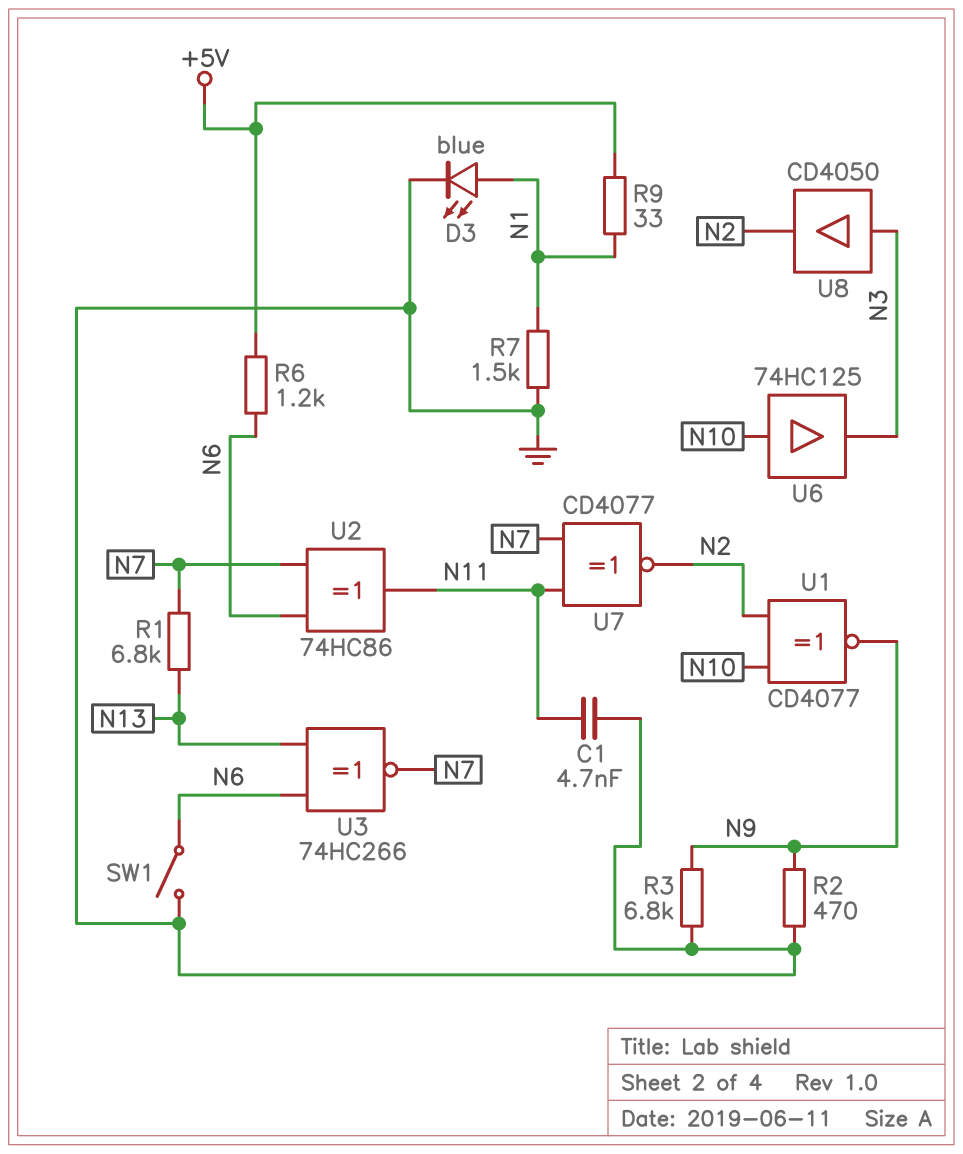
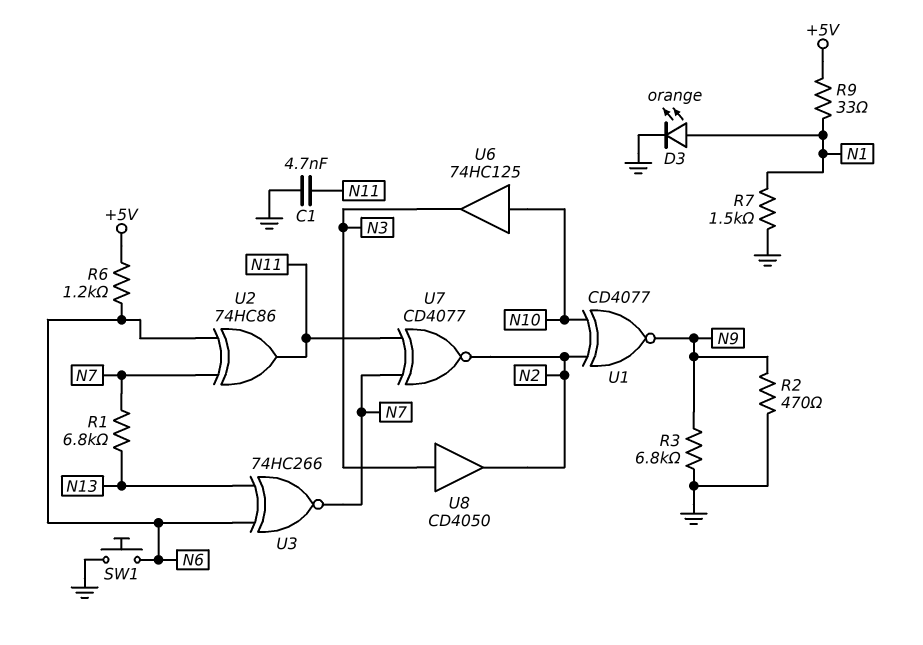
D3: LED blue (A N1, K GND) -> LED orange (A N1, K GND)
SW1: switch (GND, N6) -> button (GND, N6)

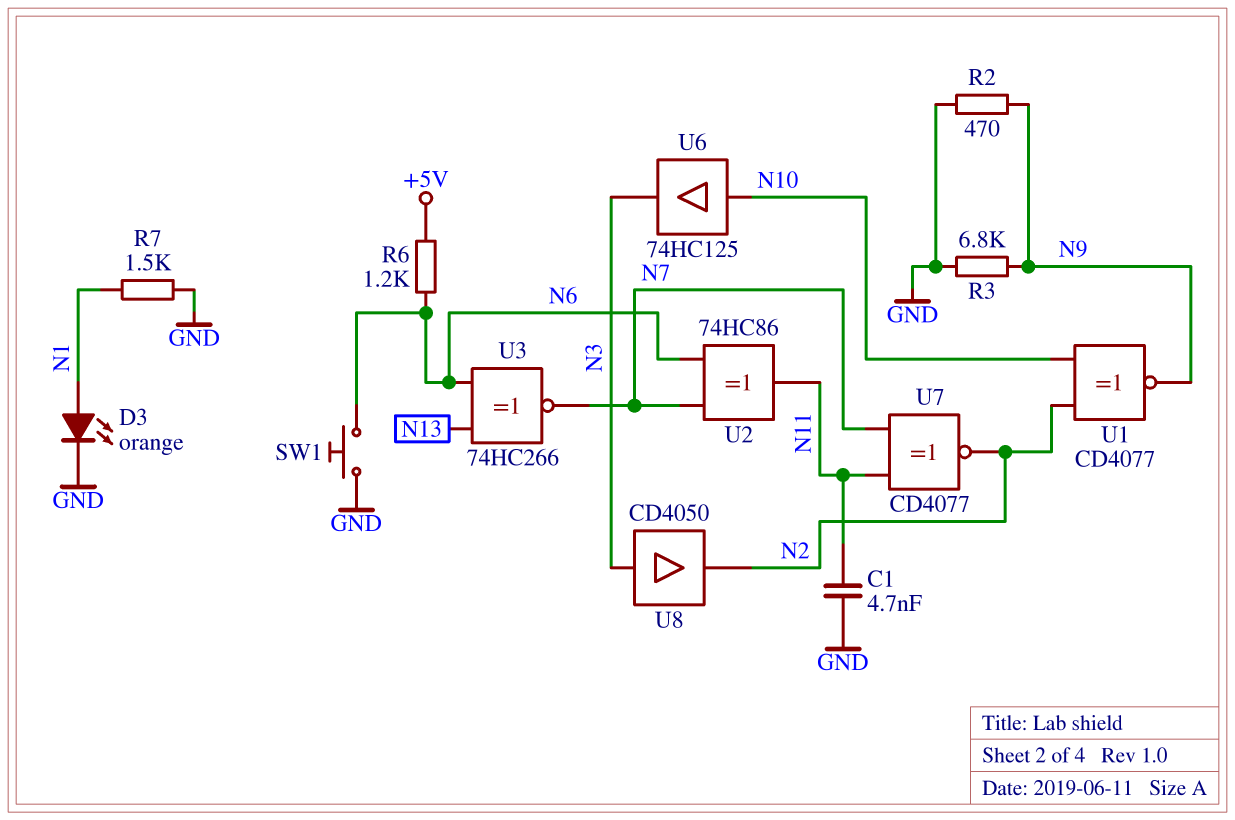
R1: 6.8k (N7, N13) -> none
R9: 33 (+5V, N1) -> none

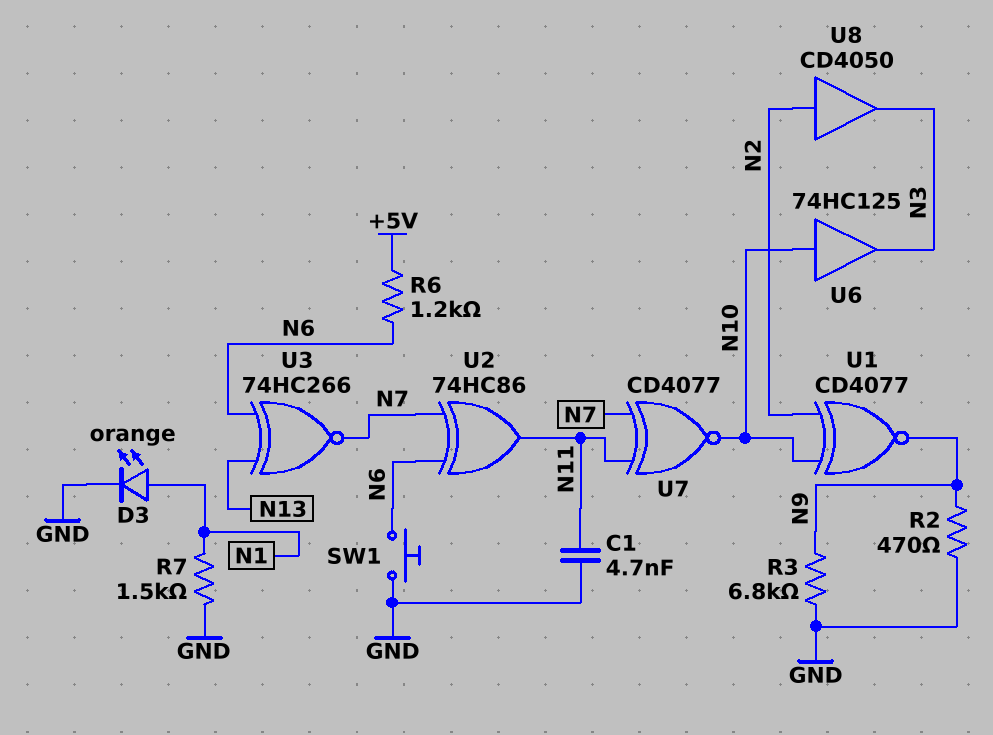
U7: XNOR CD4077 (in N7, in N11, out N2) -> XNOR CD4077 (in N7, in N11, out N10)
U8: buffer CD4050 (in N3, out N2) -> buffer CD4050 (in N2, out N3)

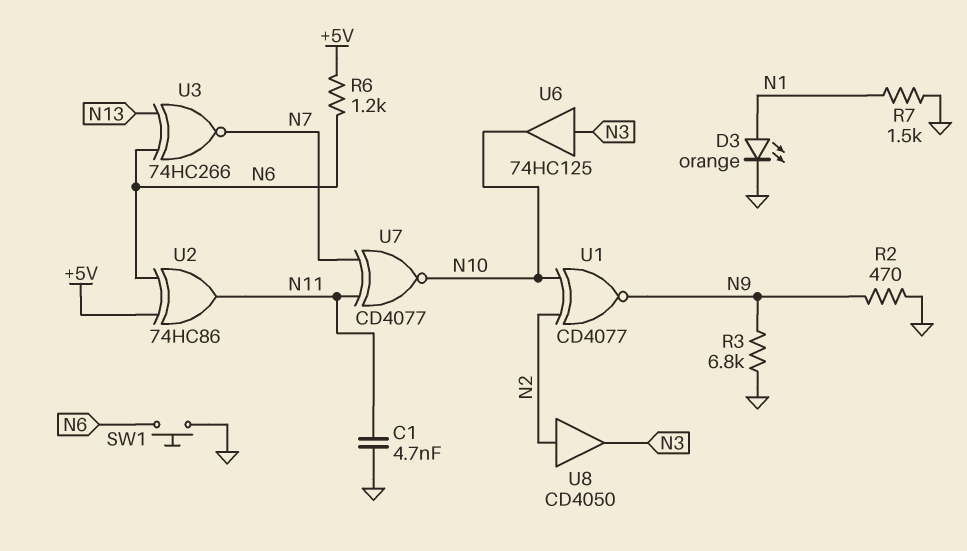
U2: XOR 74HC86 (in N6, in N7, out N11) -> XOR 74HC86 (in +5V, in N6, out N11)
U6: buffer 74HC125 (in N10, out N3) -> buffer 74HC125 (in N3, out N10)

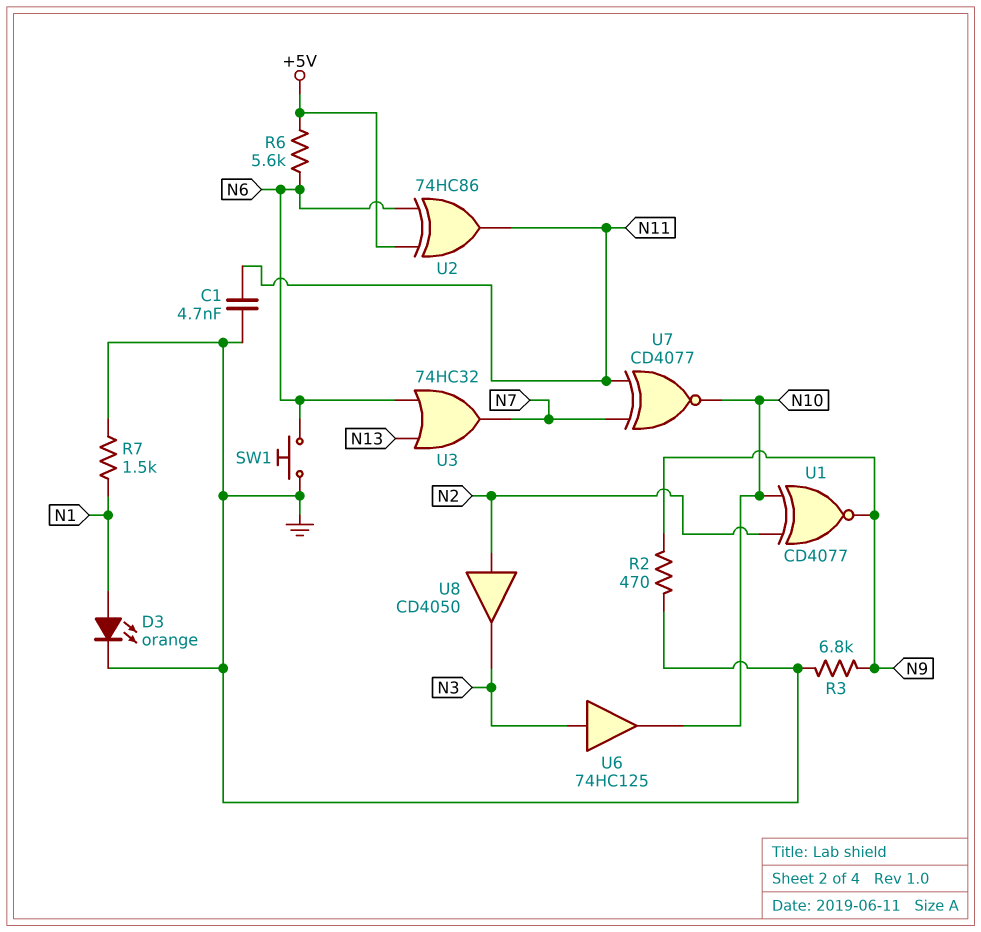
R6: 1.2k (+5V, N6) -> 5.6k (+5V, N6)
U3: XNOR 74HC266 (in N6, in N13, out N7) -> OR 74HC32 (in N6, in N13, out N7)

